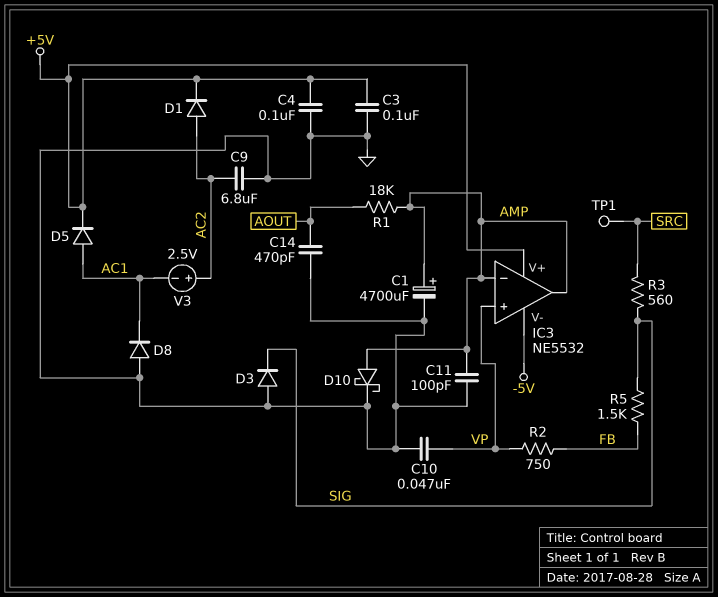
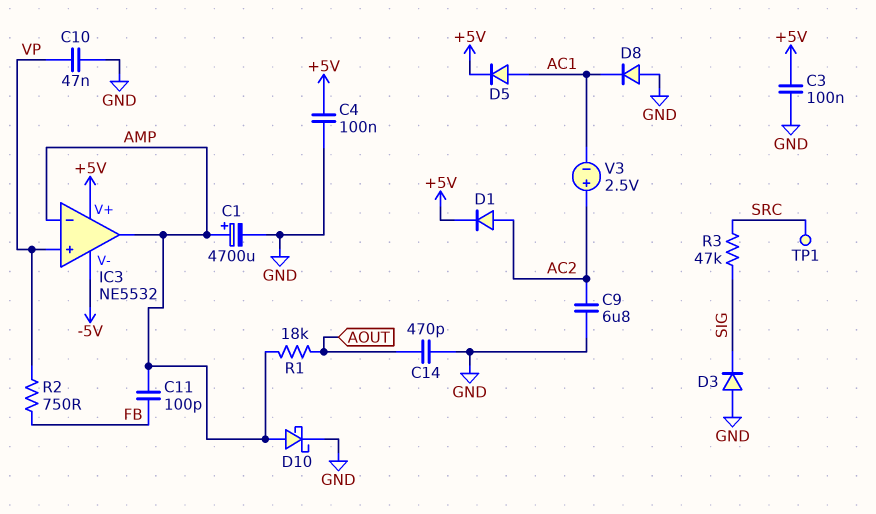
C11: 100pF (AMP, GND) -> 100pF (AMP, FB)
R3: 560 (SIG, SRC) -> 47k (SIG, SRC)
R5: 1.5k (FB, SIG) -> none

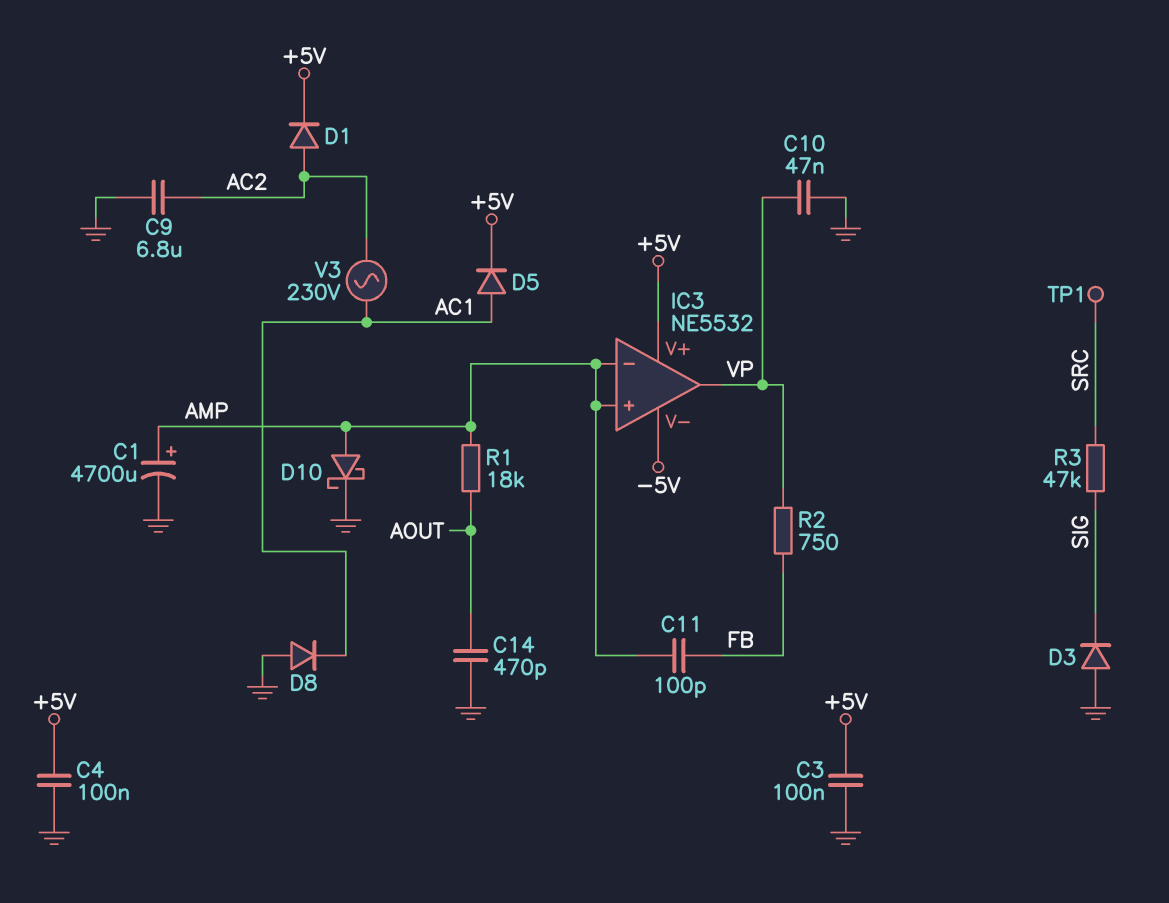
IC3 pin in+: VP -> AMP
IC3 pin out: AMP -> VP
V3: 2.5V (plus AC2, minus AC1) -> AC 230V (AC1, AC2)

